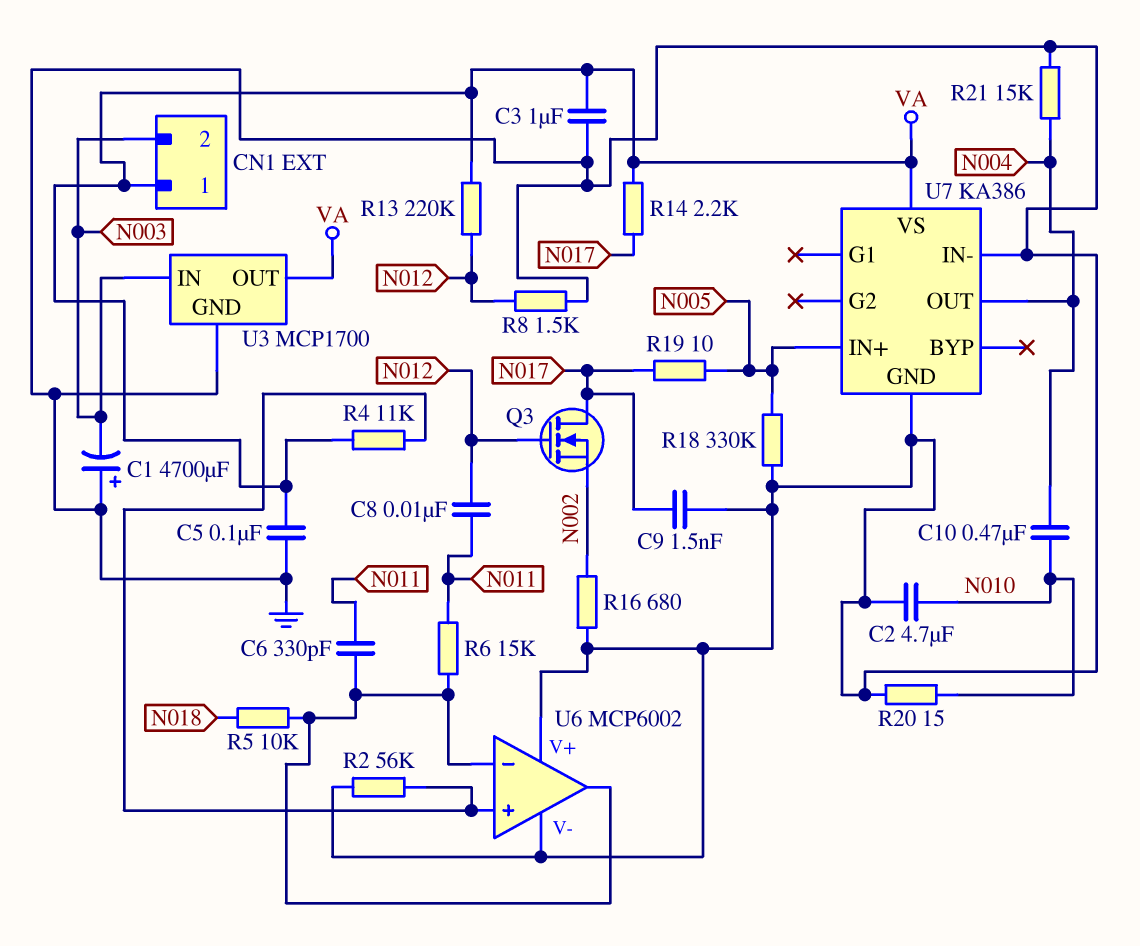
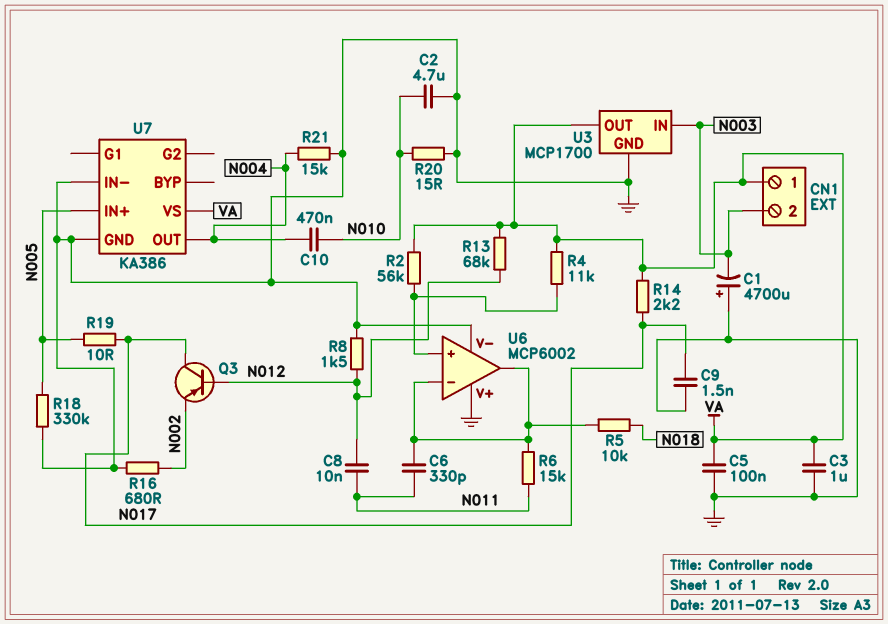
Q3: NMOS (G N012, D N017, S N002) -> PNP (B N012, C N017, E N002)
R2: 56k (GND, U6/in+) -> 56k (U6/in+, VA)
R13: 220k (N012, VA) -> 68k (N012, VA)

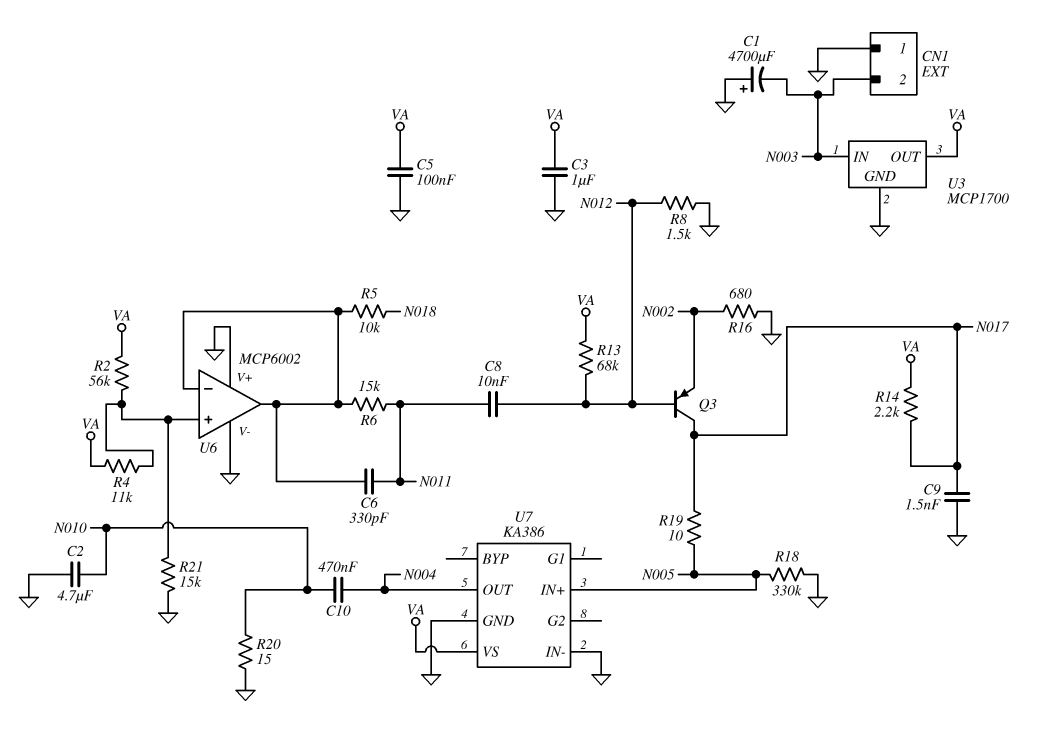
CN1 pin 1: VA -> GND
R21: 15k (GND, N004) -> 15k (GND, U6/in+)

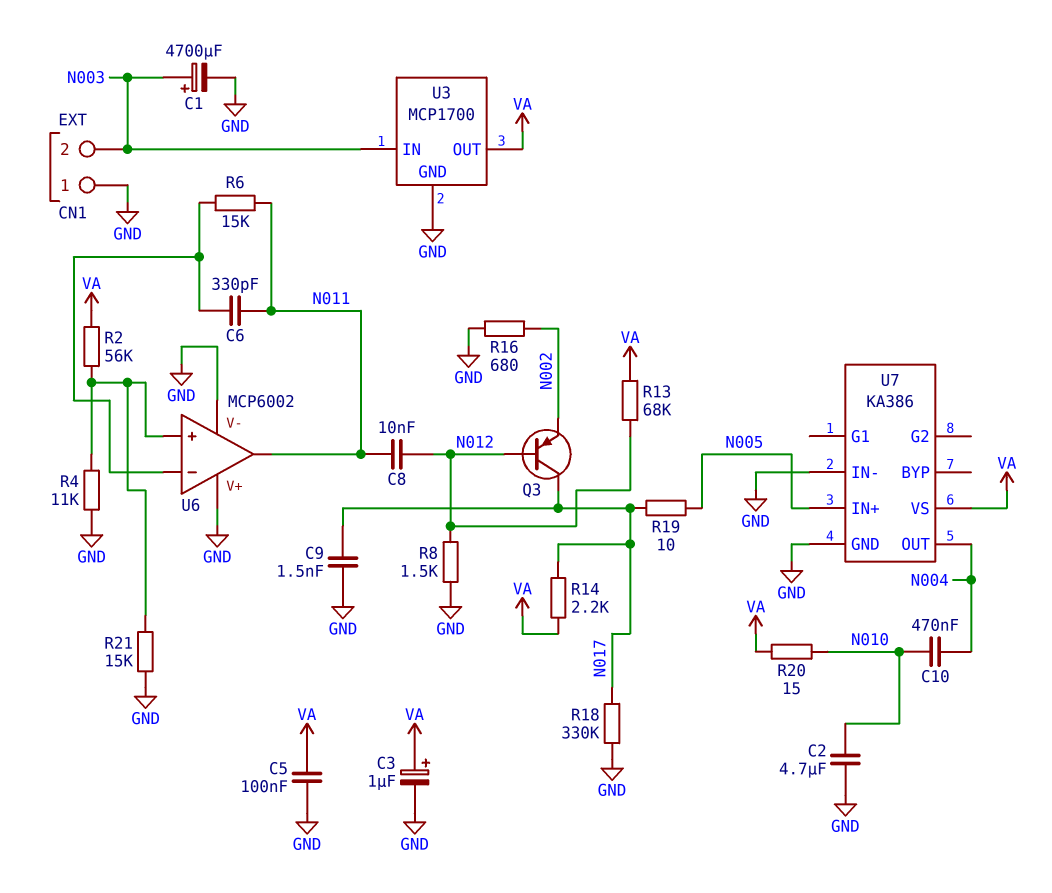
C1: 4700uF (plus GND, minus N003) -> 4700uF (plus N003, minus GND)
C3: 1uF (GND, VA) -> 1uF (plus VA, minus GND)
R4: 11k (U6/in+, VA) -> 11k (GND, U6/in+)
R5: 10k (N018, U6/in-) -> none
R18: 330k (GND, N005) -> 330k (GND, N017)
R20: 15 (GND, N010) -> 15 (N010, VA)
U6 pin out: U6/in- -> N011

